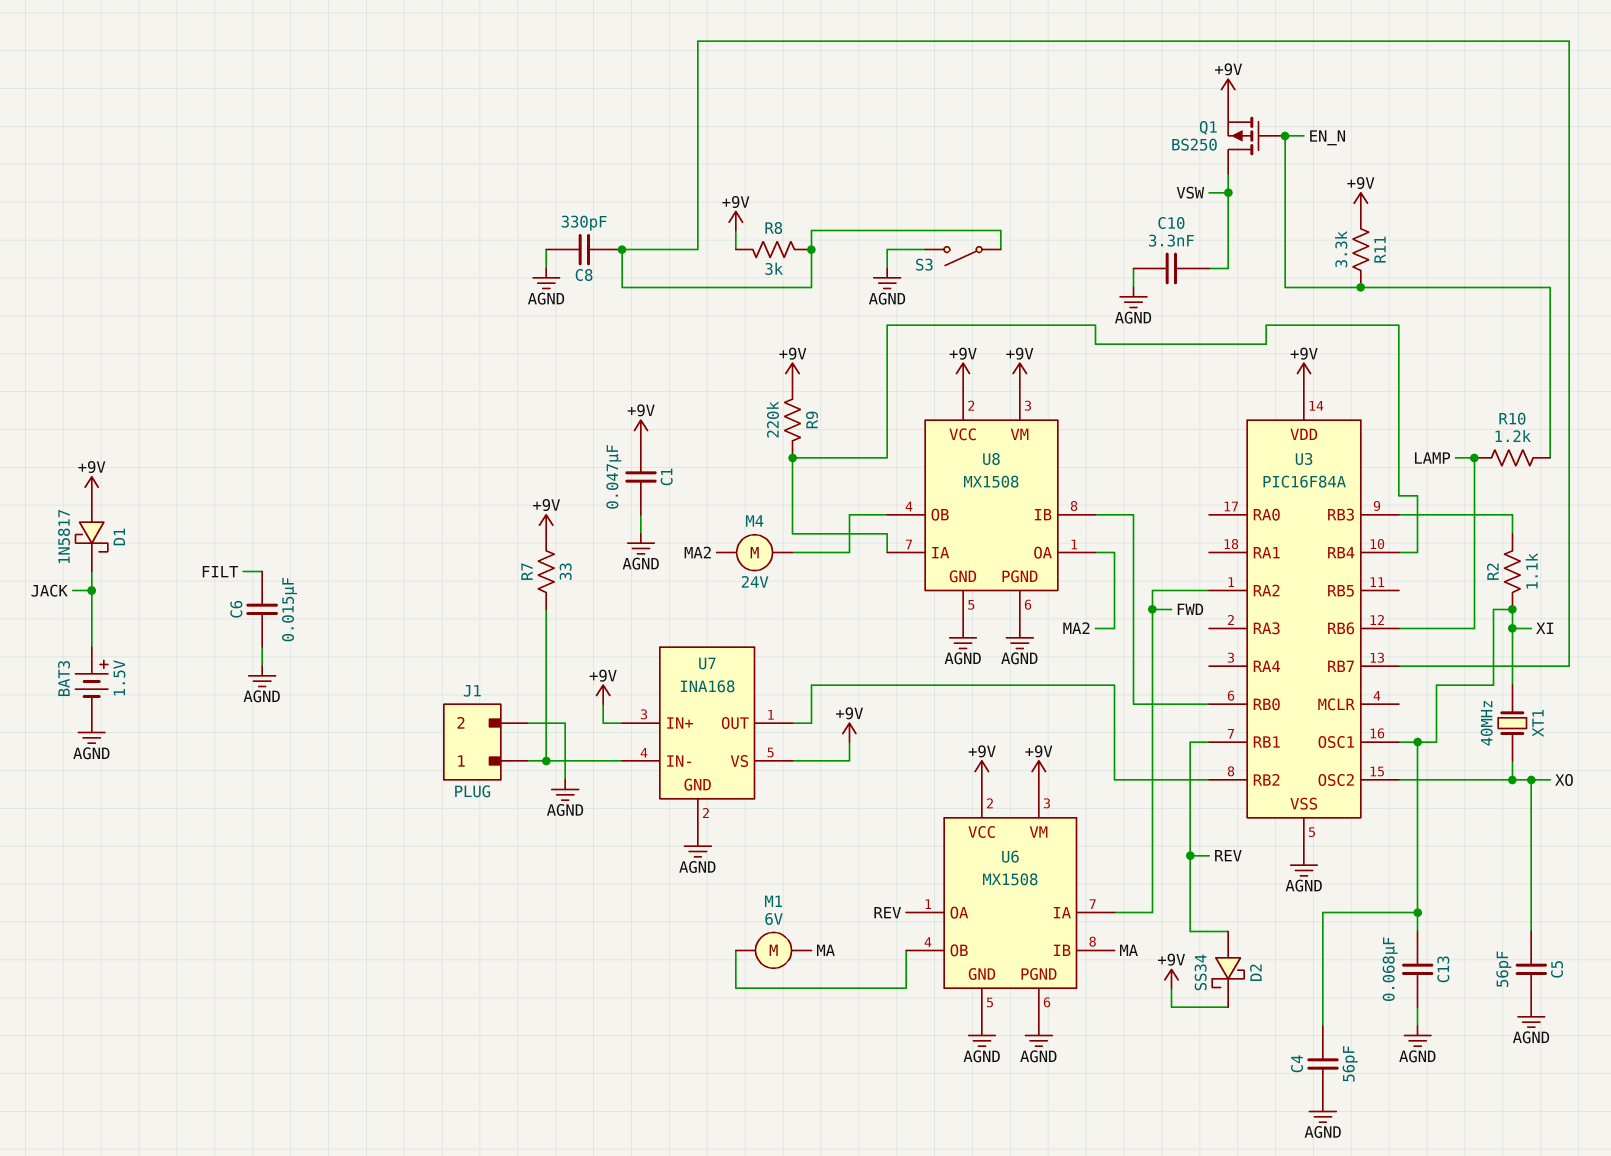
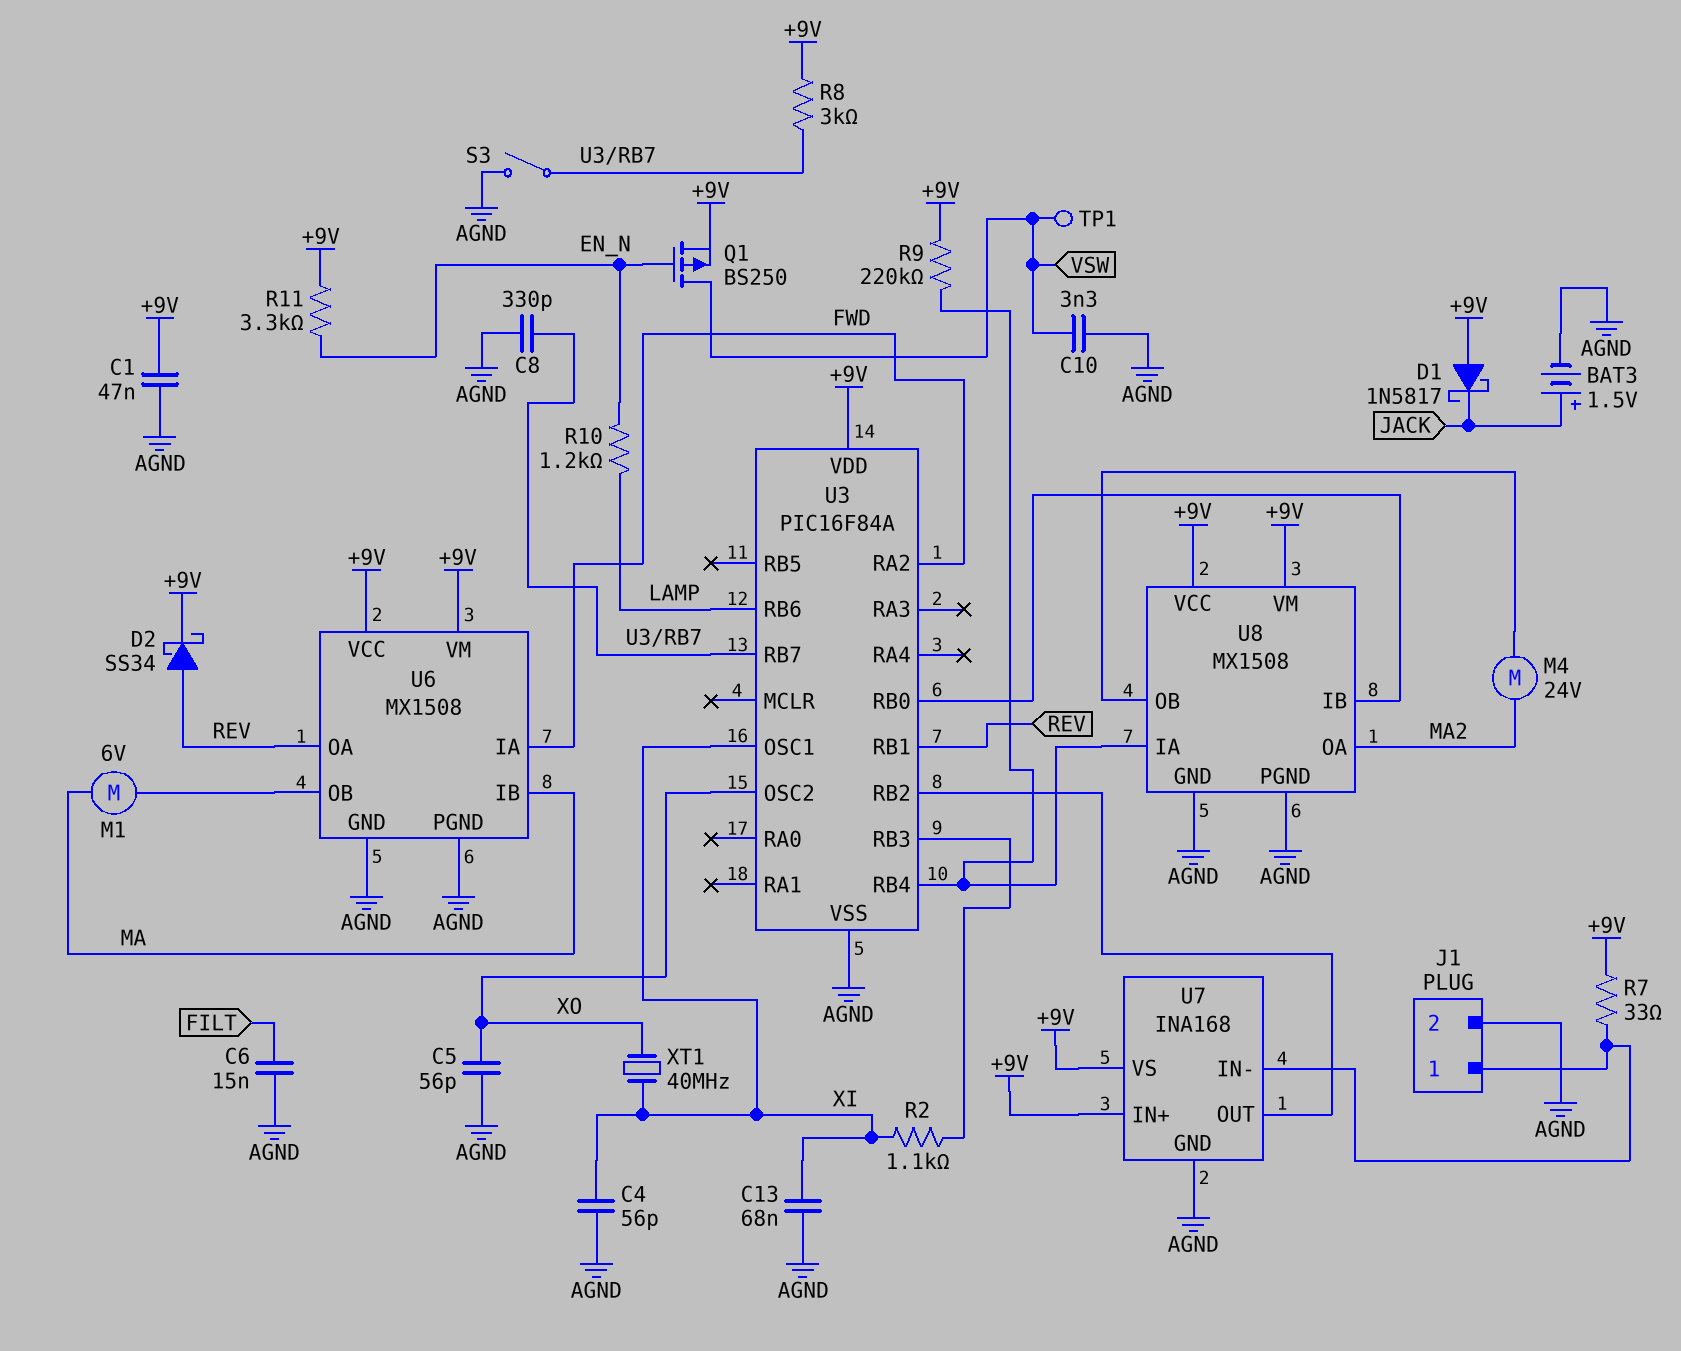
TP1: none -> test point (VSW)

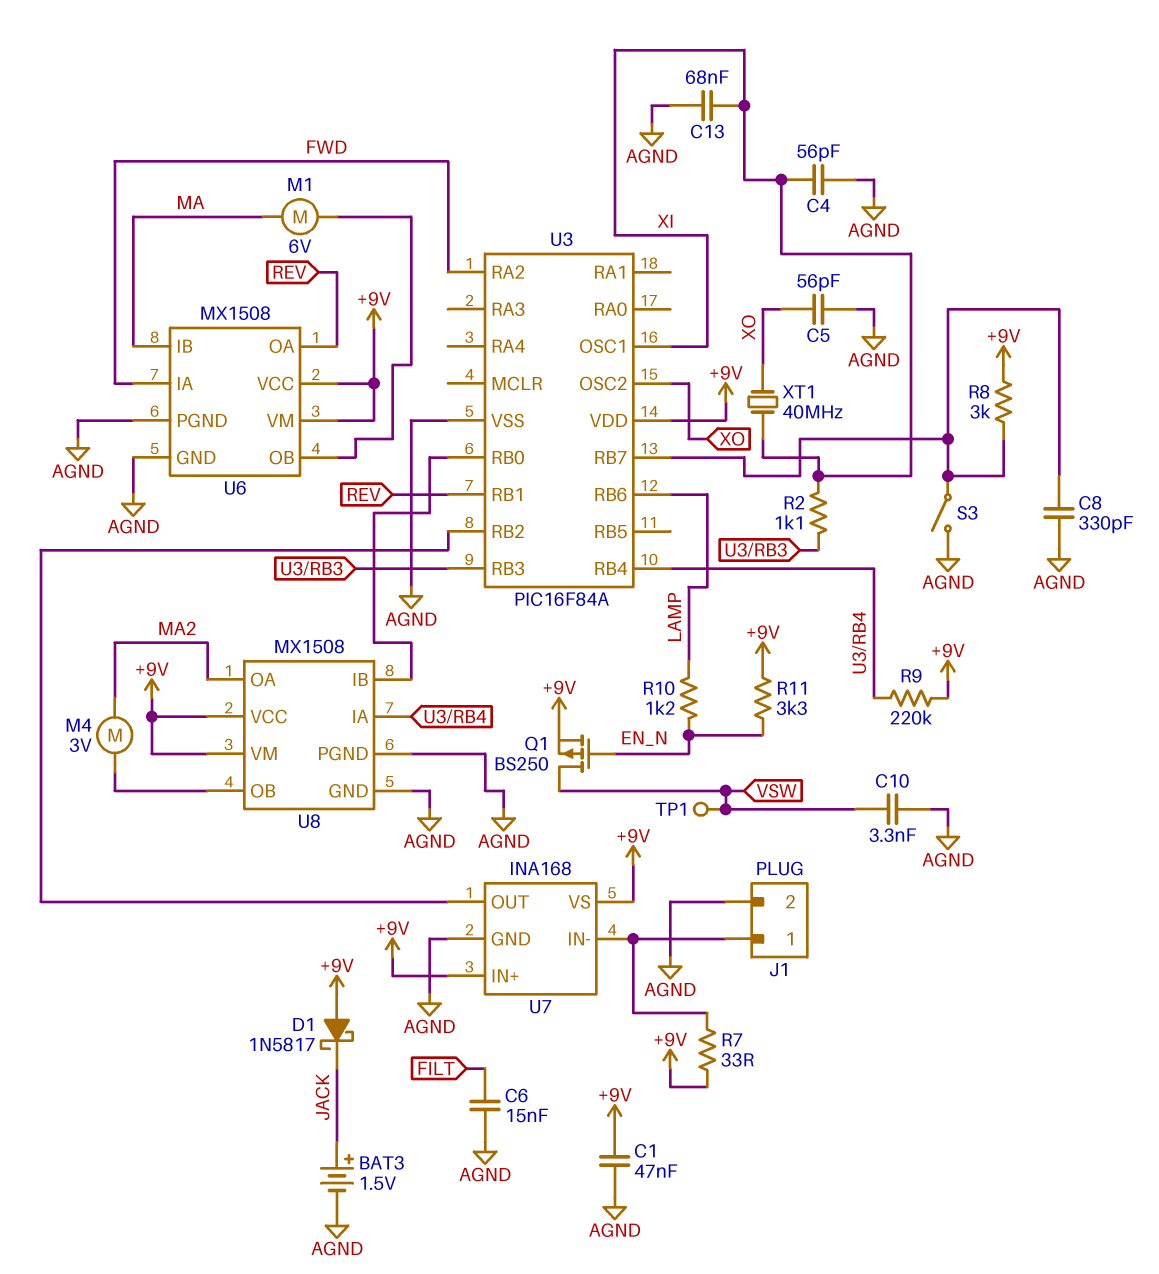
D2: schottky SS34 (A REV, K +9V) -> none
M4: motor 24V (MA2, U8/OB) -> motor 3V (MA2, U8/OB)

